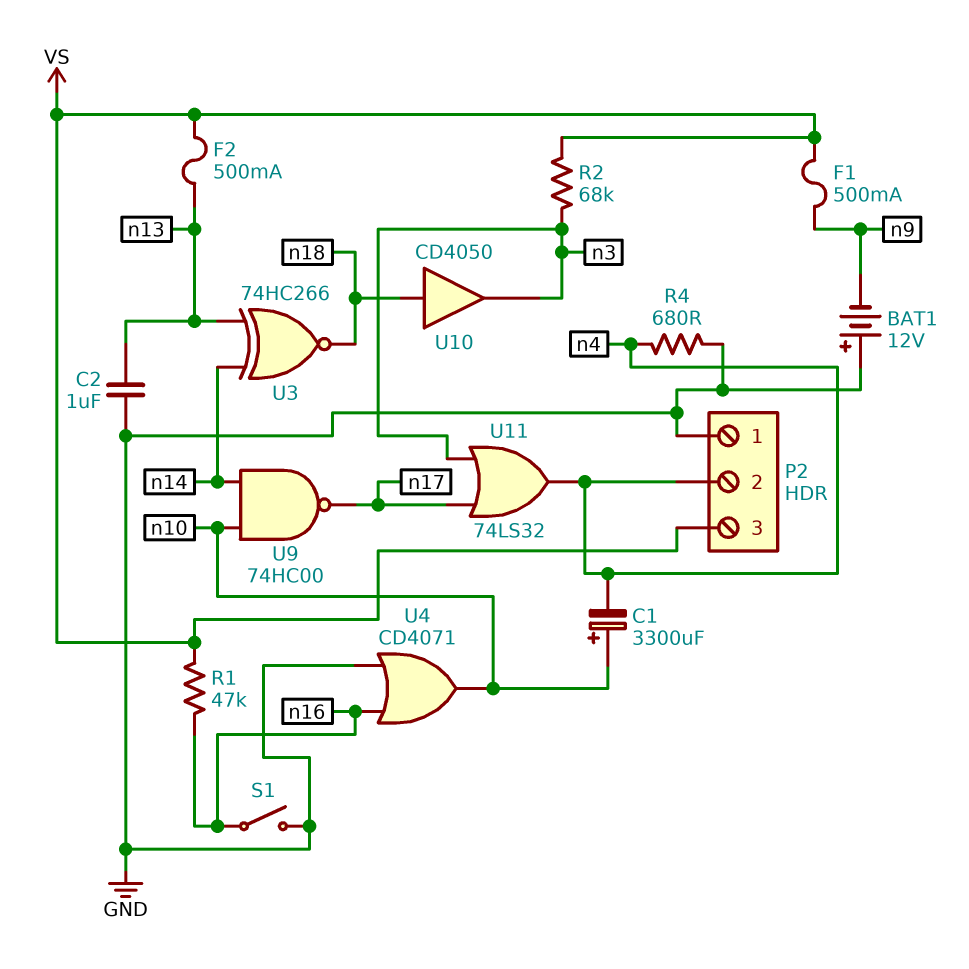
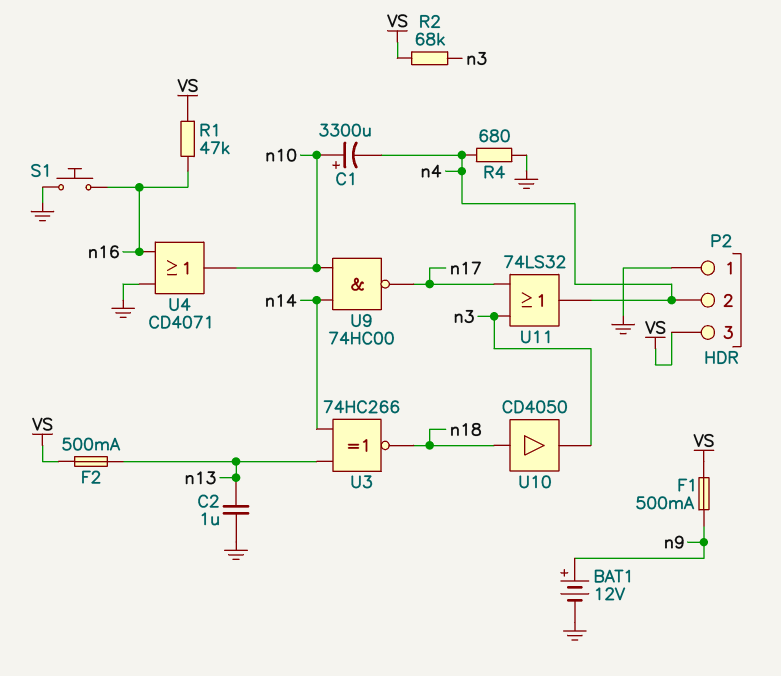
BAT1: 12V (plus GND, minus n9) -> 12V (plus n9, minus GND)
S1: switch (GND, n16) -> button (GND, n16)

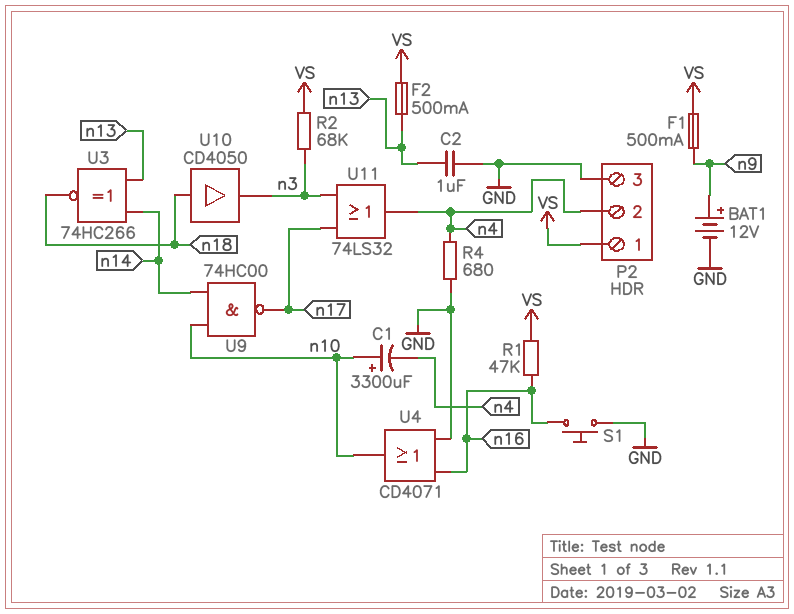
P2 pin 1: GND -> VS
P2 pin 3: VS -> GND

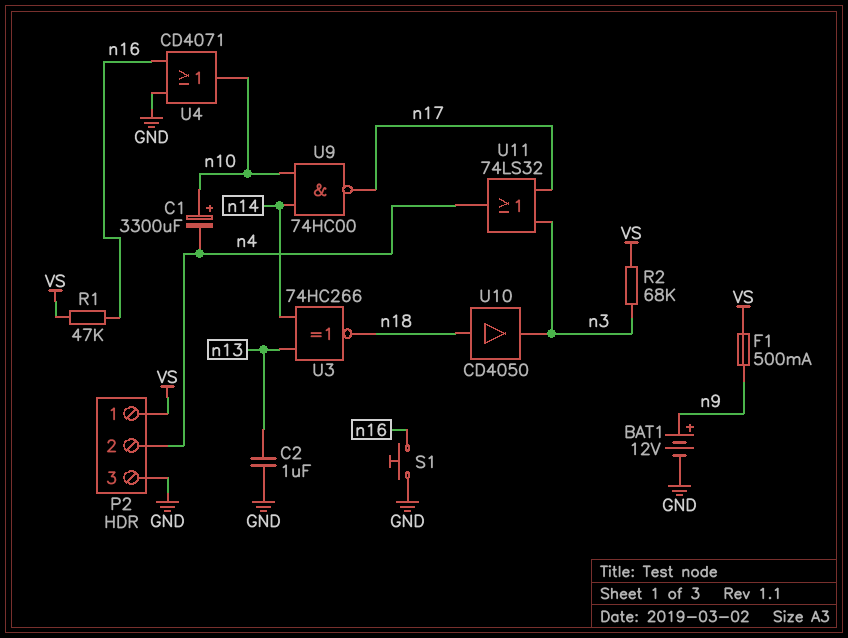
F2: 500mA (VS, n13) -> none
R4: 680 (GND, n4) -> none

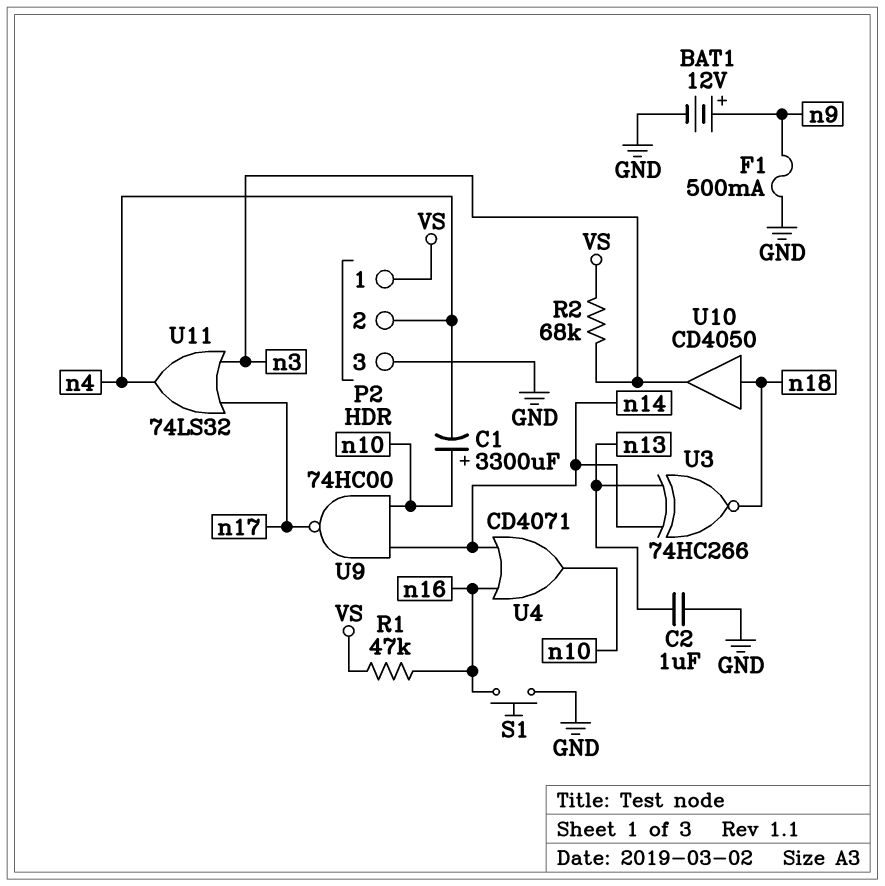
F1: 500mA (VS, n9) -> 500mA (GND, n9)
U4: OR CD4071 (in GND, in n16, out n10) -> OR CD4071 (in n14, in n16, out n10)

